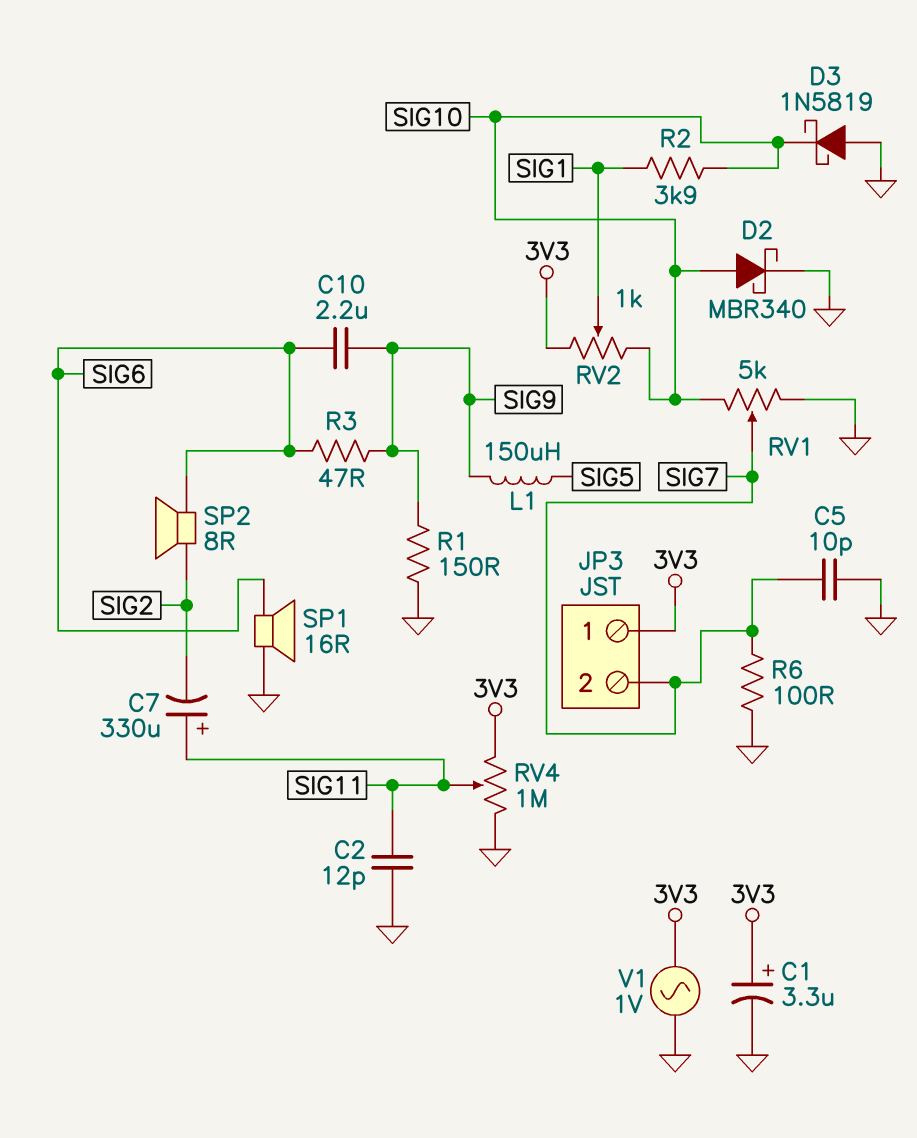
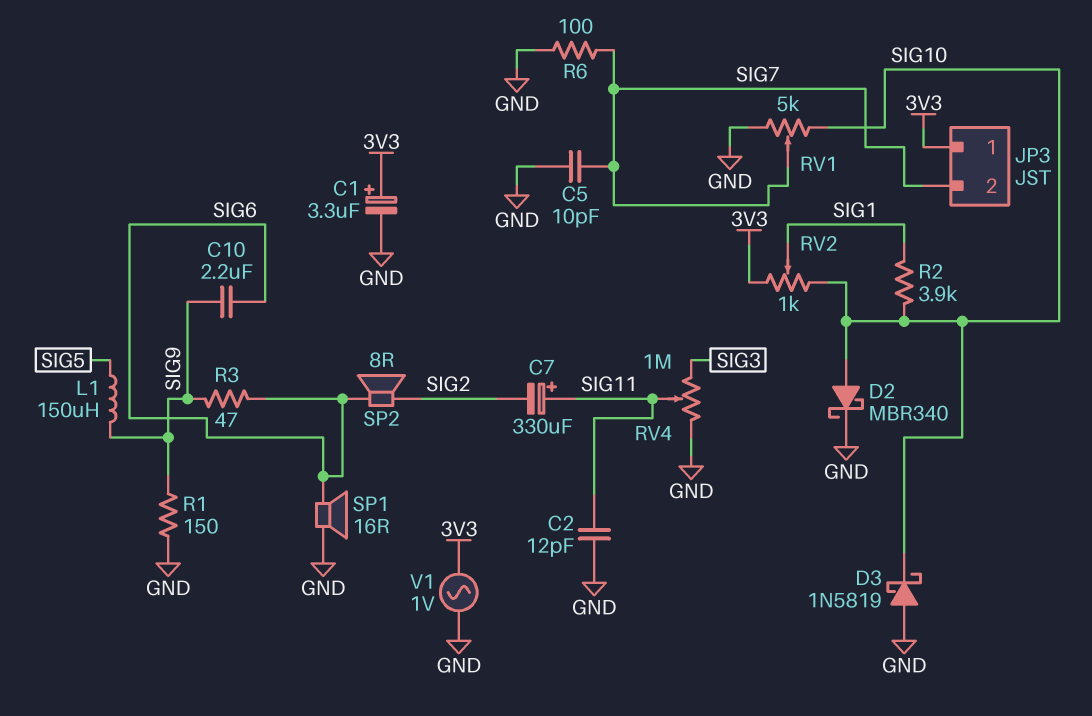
RV4: 1M (3V3, GND, wiper SIG11) -> 1M (GND, SIG3, wiper SIG11)

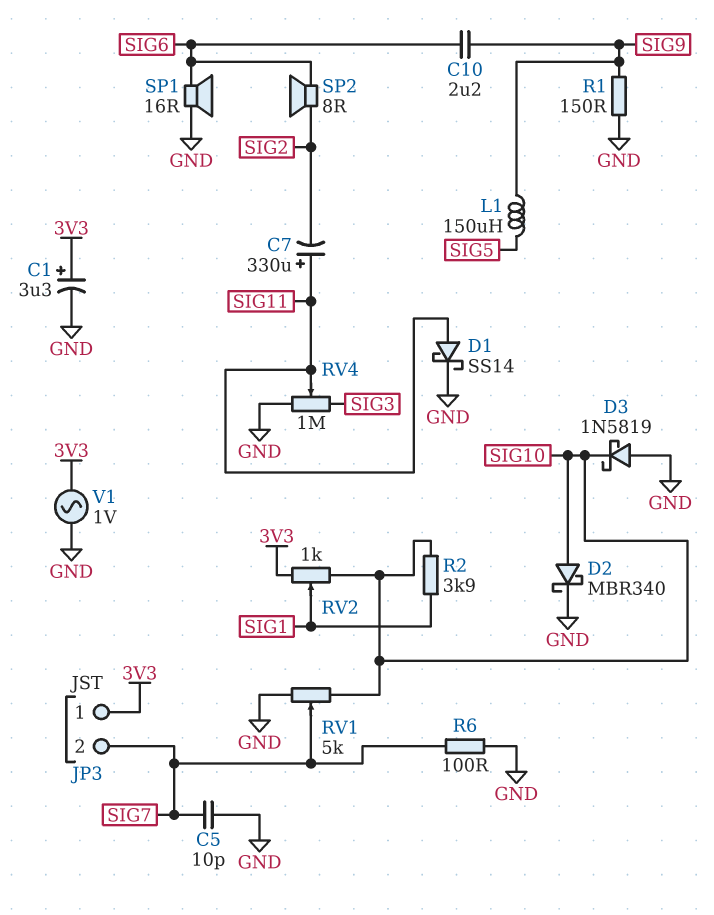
C2: 12pF (GND, SIG11) -> none
D1: none -> schottky SS14 (A SIG11, K GND)
R3: 47 (SIG6, SIG9) -> none

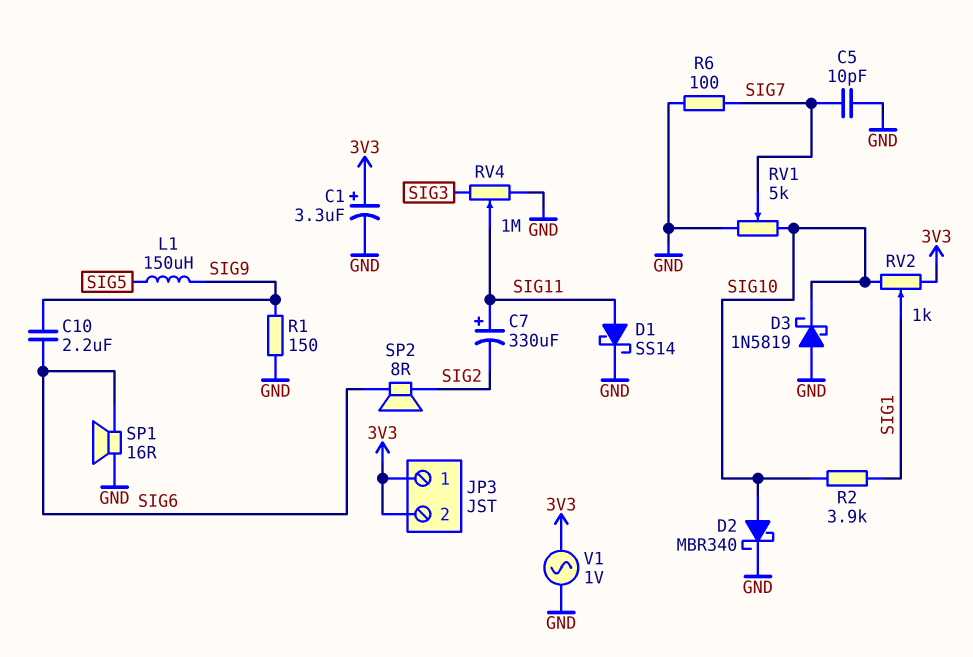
JP3 pin 2: SIG7 -> 3V3

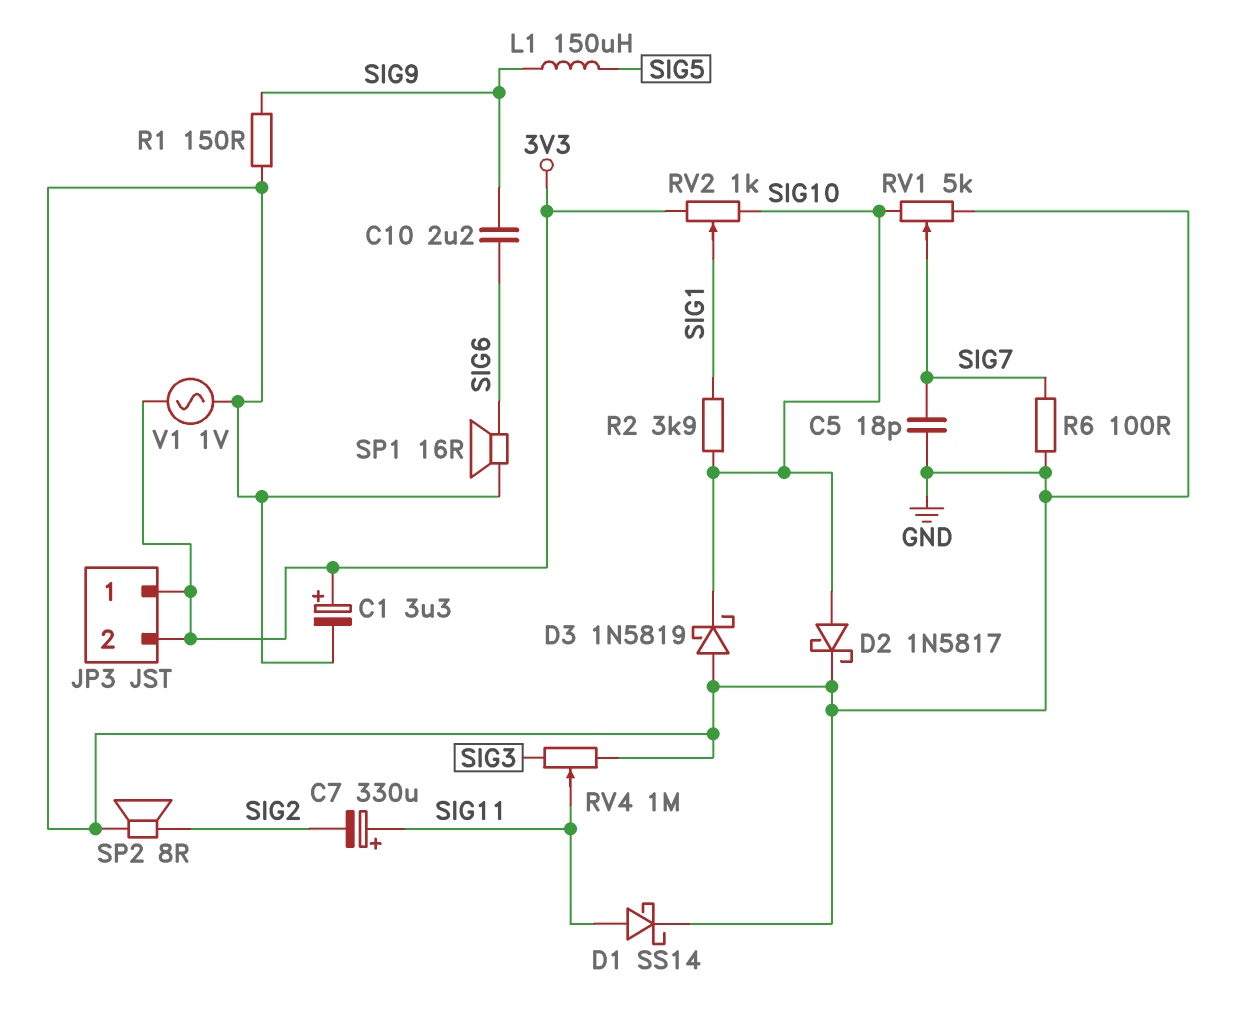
C5: 10pF (GND, SIG7) -> 18pF (GND, SIG7)
D2: schottky MBR340 (A SIG10, K GND) -> schottky 1N5817 (A SIG10, K GND)
SP2: speaker 8R (SIG2, SIG6) -> speaker 8R (GND, SIG2)

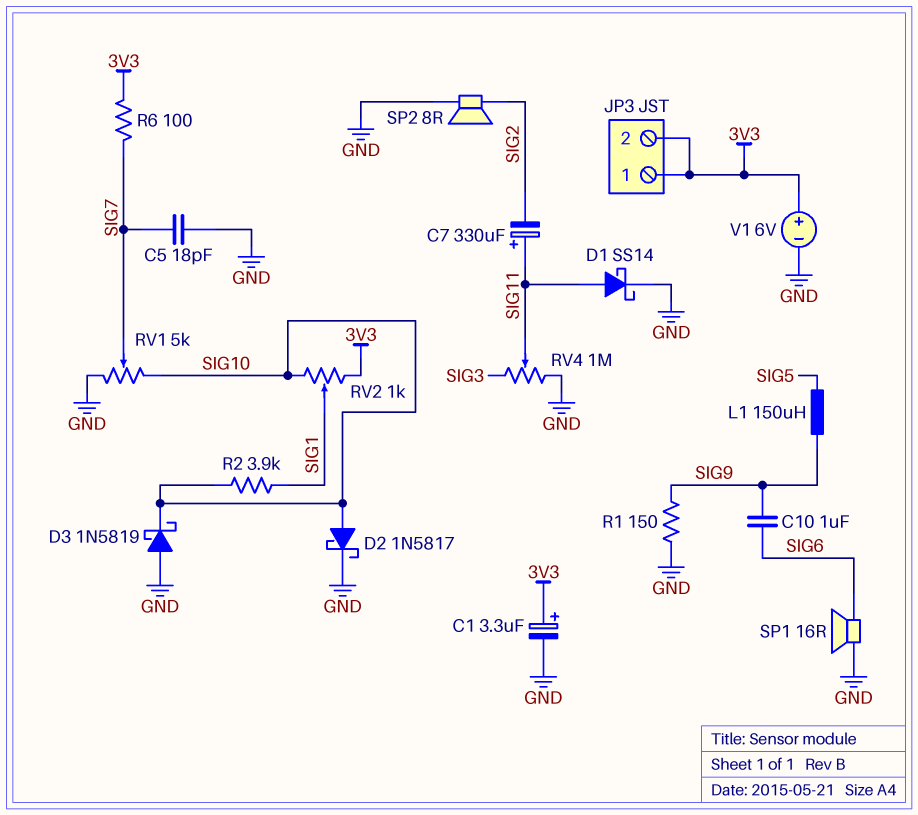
C10: 2.2uF (SIG6, SIG9) -> 1uF (SIG6, SIG9)
R6: 100 (GND, SIG7) -> 100 (3V3, SIG7)
V1: AC 1V (3V3, GND) -> 6V (plus 3V3, minus GND)

